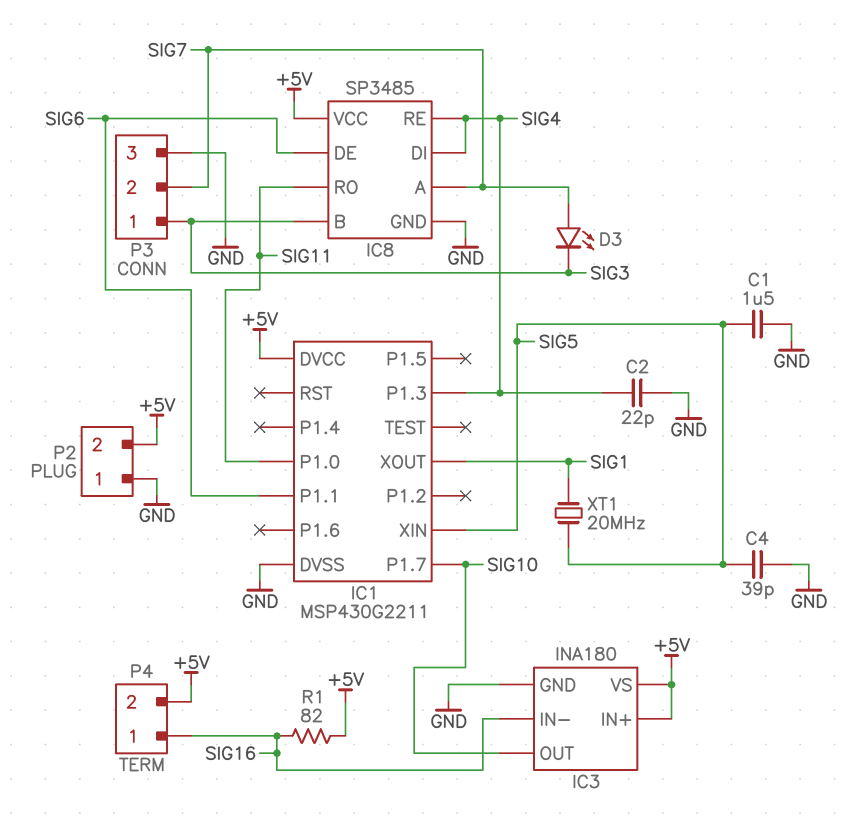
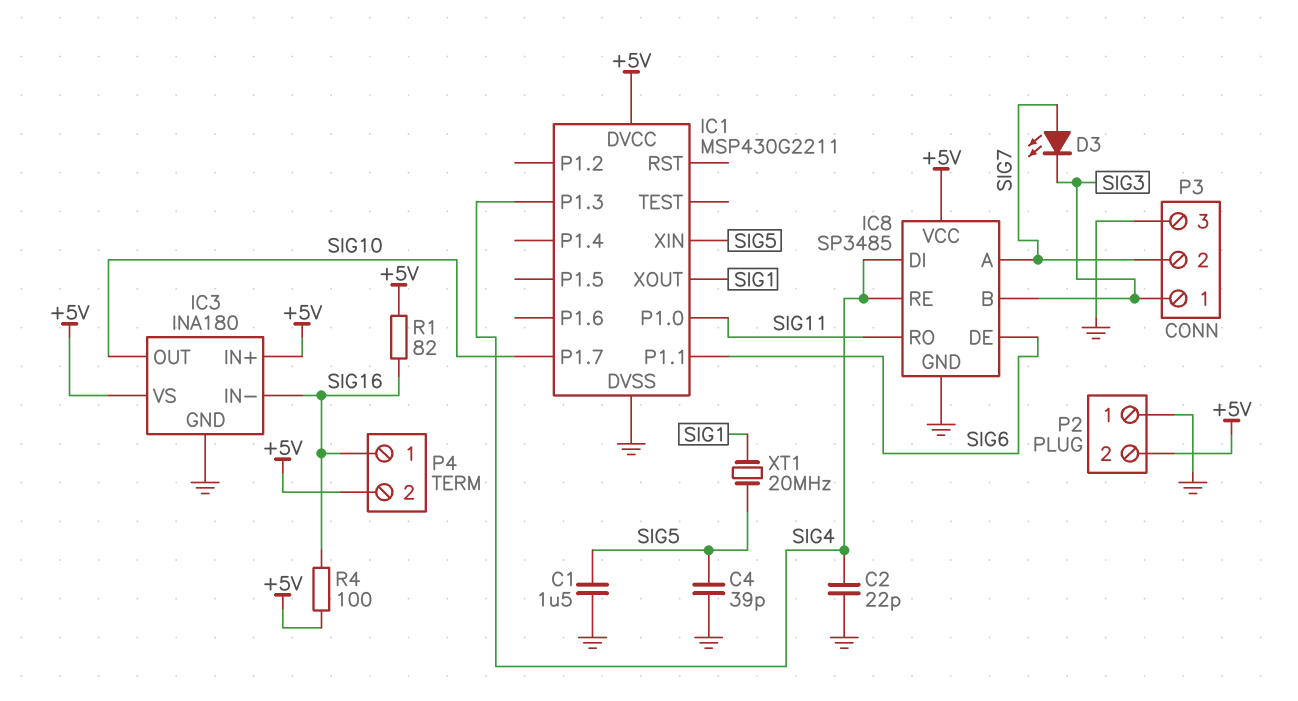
R4: none -> 100 (+5V, SIG16)

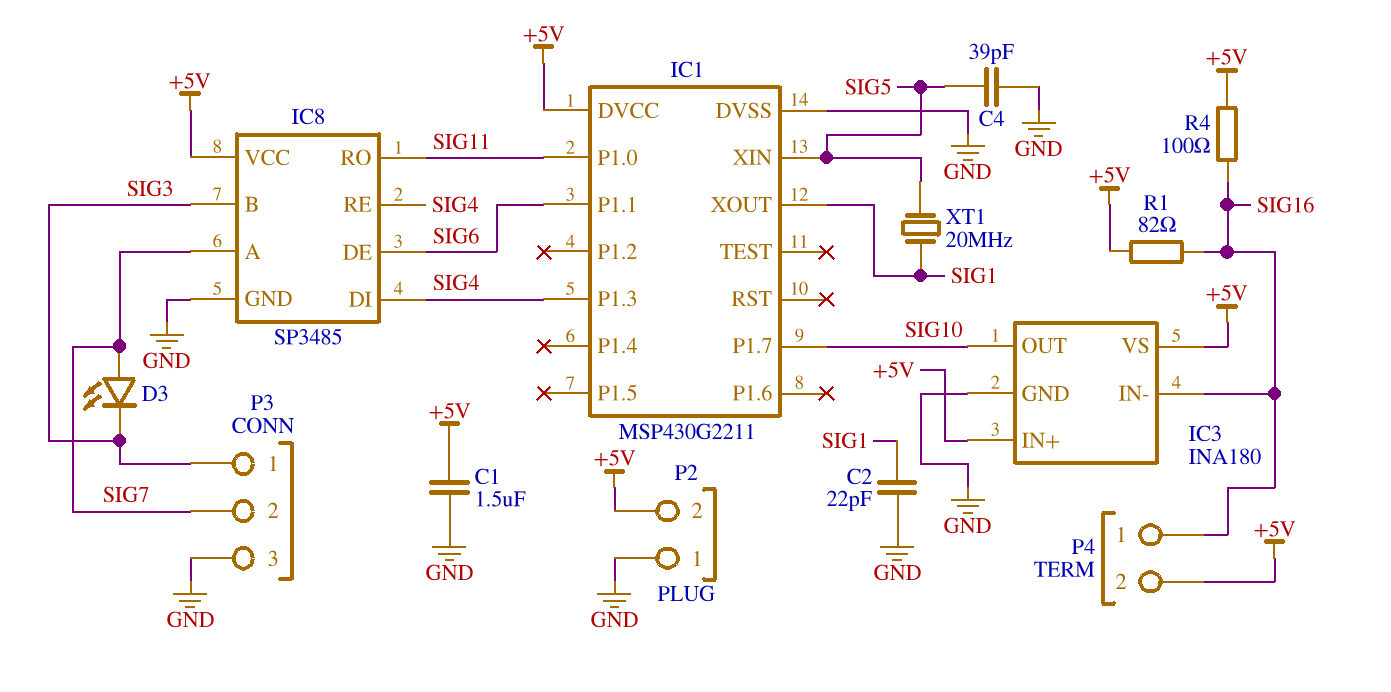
C1: 1.5uF (GND, SIG5) -> 1.5uF (+5V, GND)
C2: 22pF (GND, SIG4) -> 22pF (GND, SIG1)

